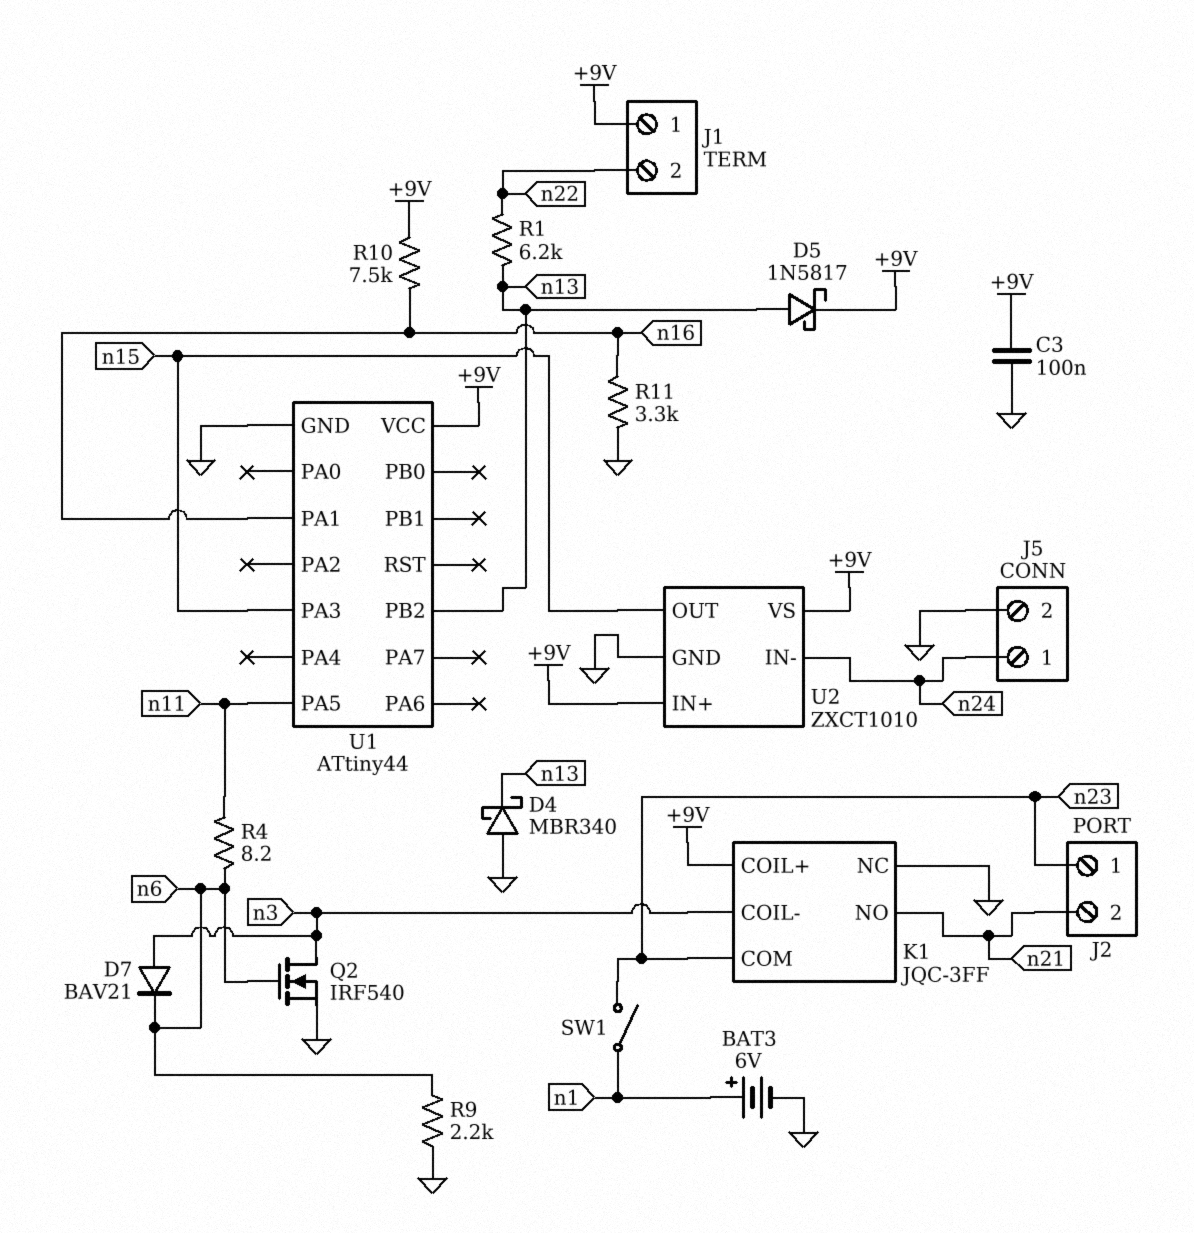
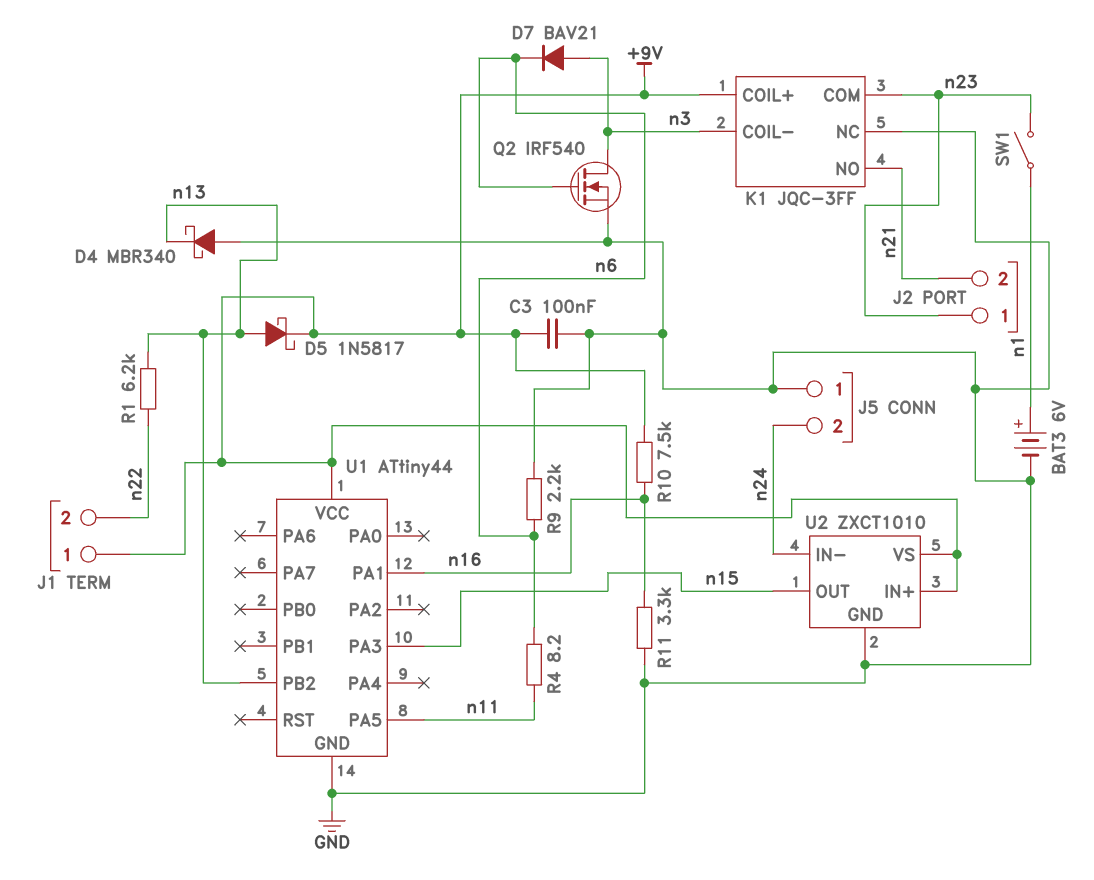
J5 pin 1: n24 -> GND
J5 pin 2: GND -> n24

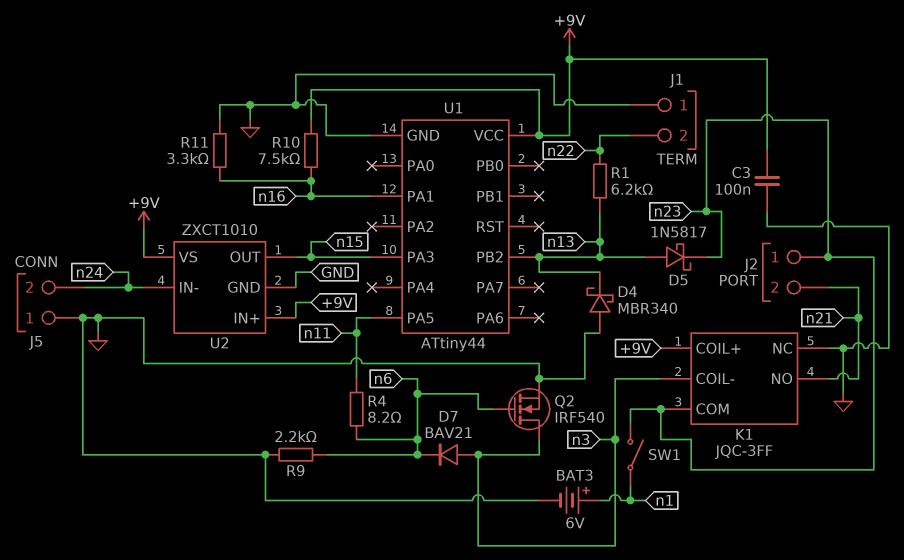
D5: schottky 1N5817 (A n13, K +9V) -> schottky 1N5817 (A n13, K n23)
J1 pin 1: +9V -> GND

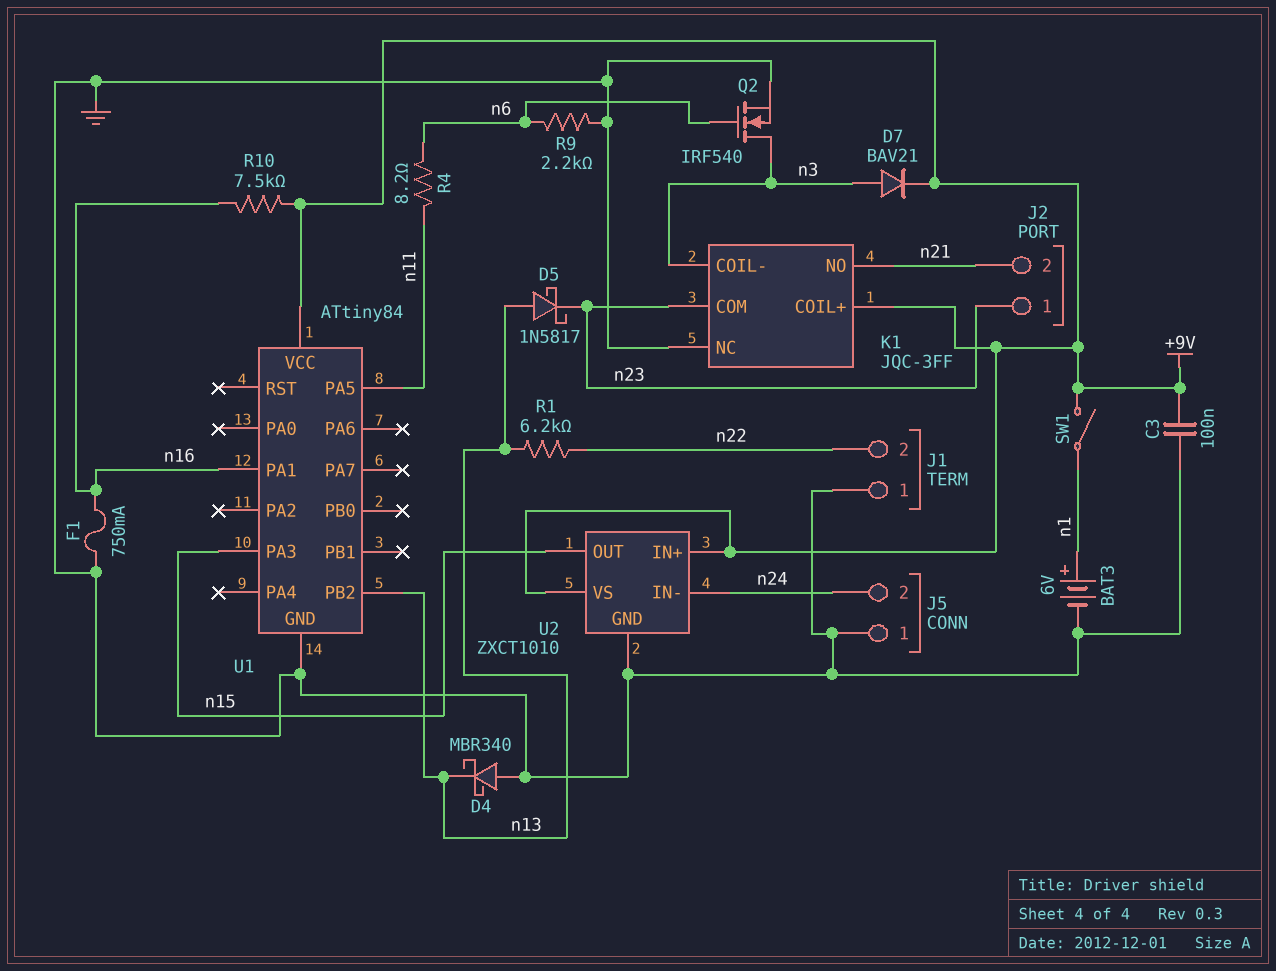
D7: diode BAV21 (A n3, K n6) -> diode BAV21 (A n3, K +9V)
F1: none -> 750mA (GND, n16)
R11: 3.3k (GND, n16) -> none
SW1: switch (n1, n23) -> switch (+9V, n1)
U1: ATtiny44 -> ATtiny84

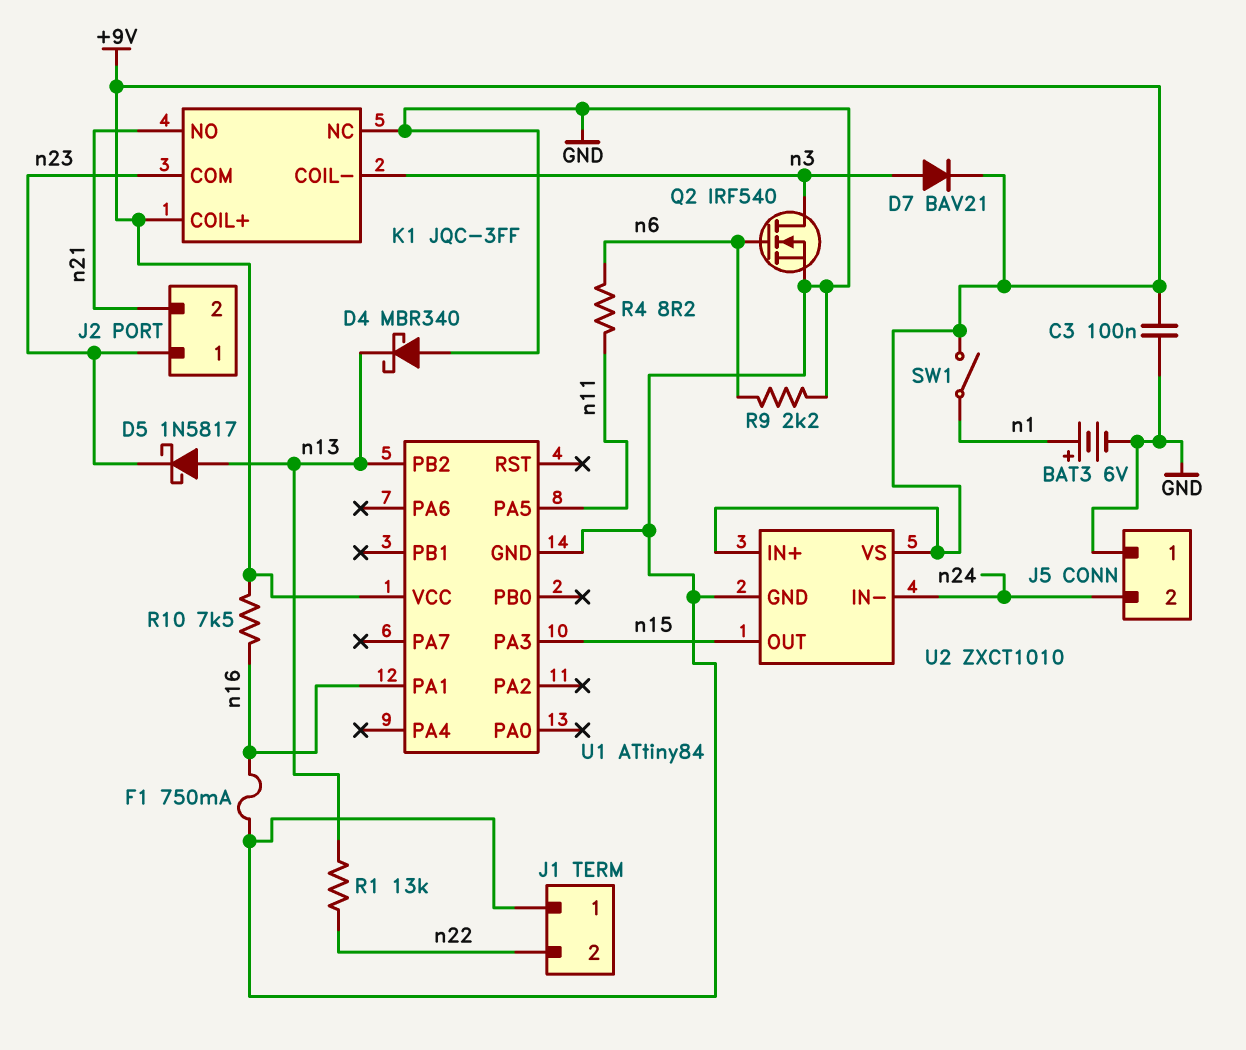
R1: 6.2k (n13, n22) -> 13k (n13, n22)

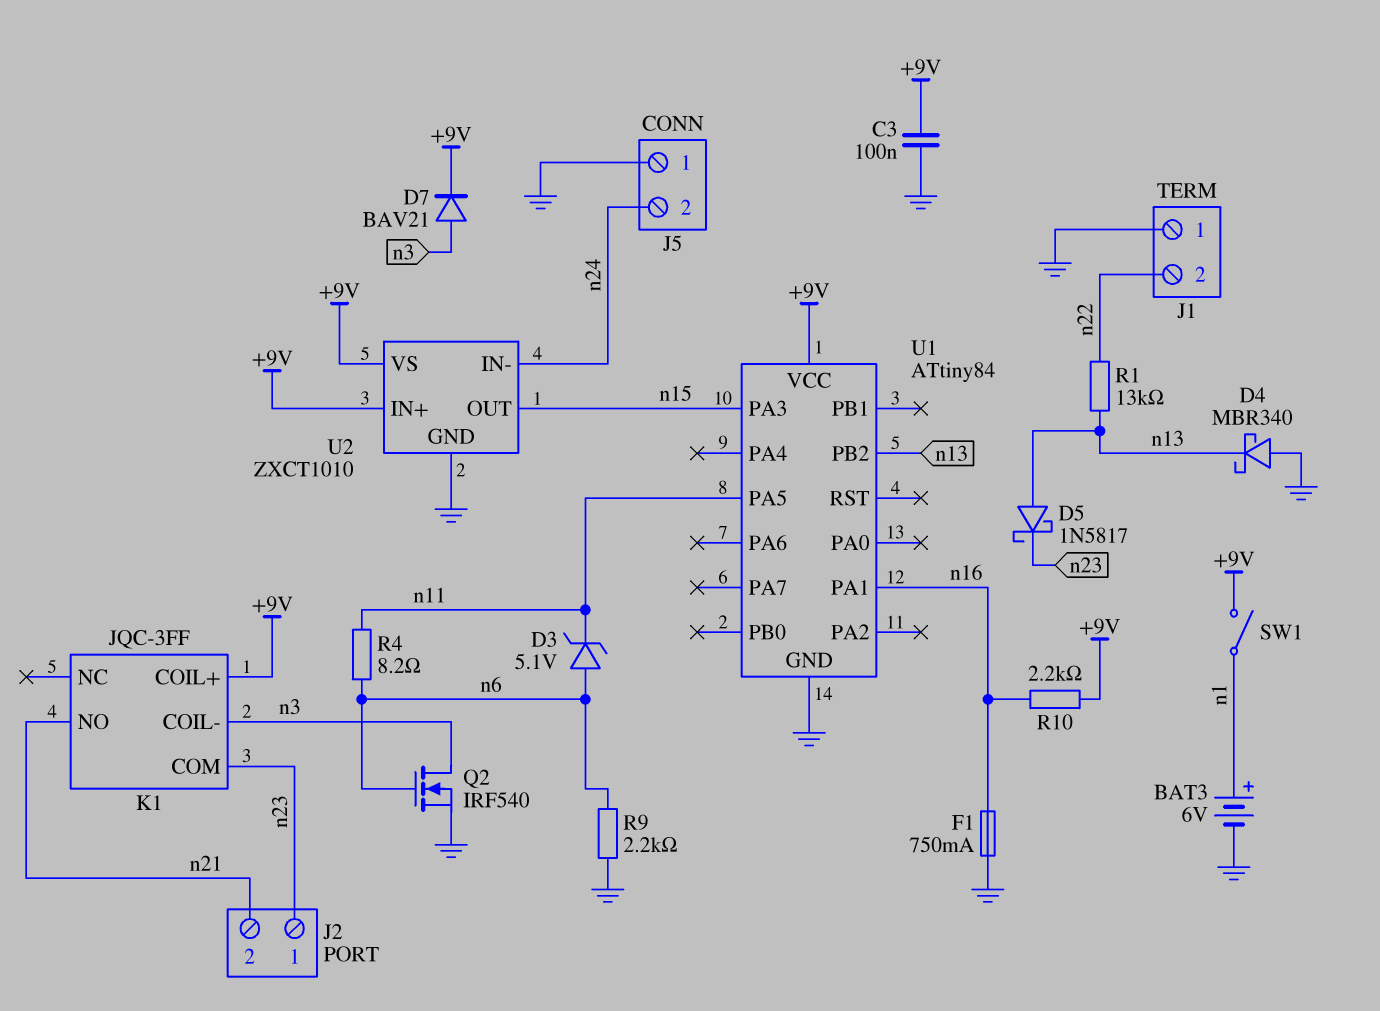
D3: none -> zener 5.1V (A n6, K n11)
K1 pin NC: GND -> none
R10: 7.5k (+9V, n16) -> 2.2k (+9V, n16)

